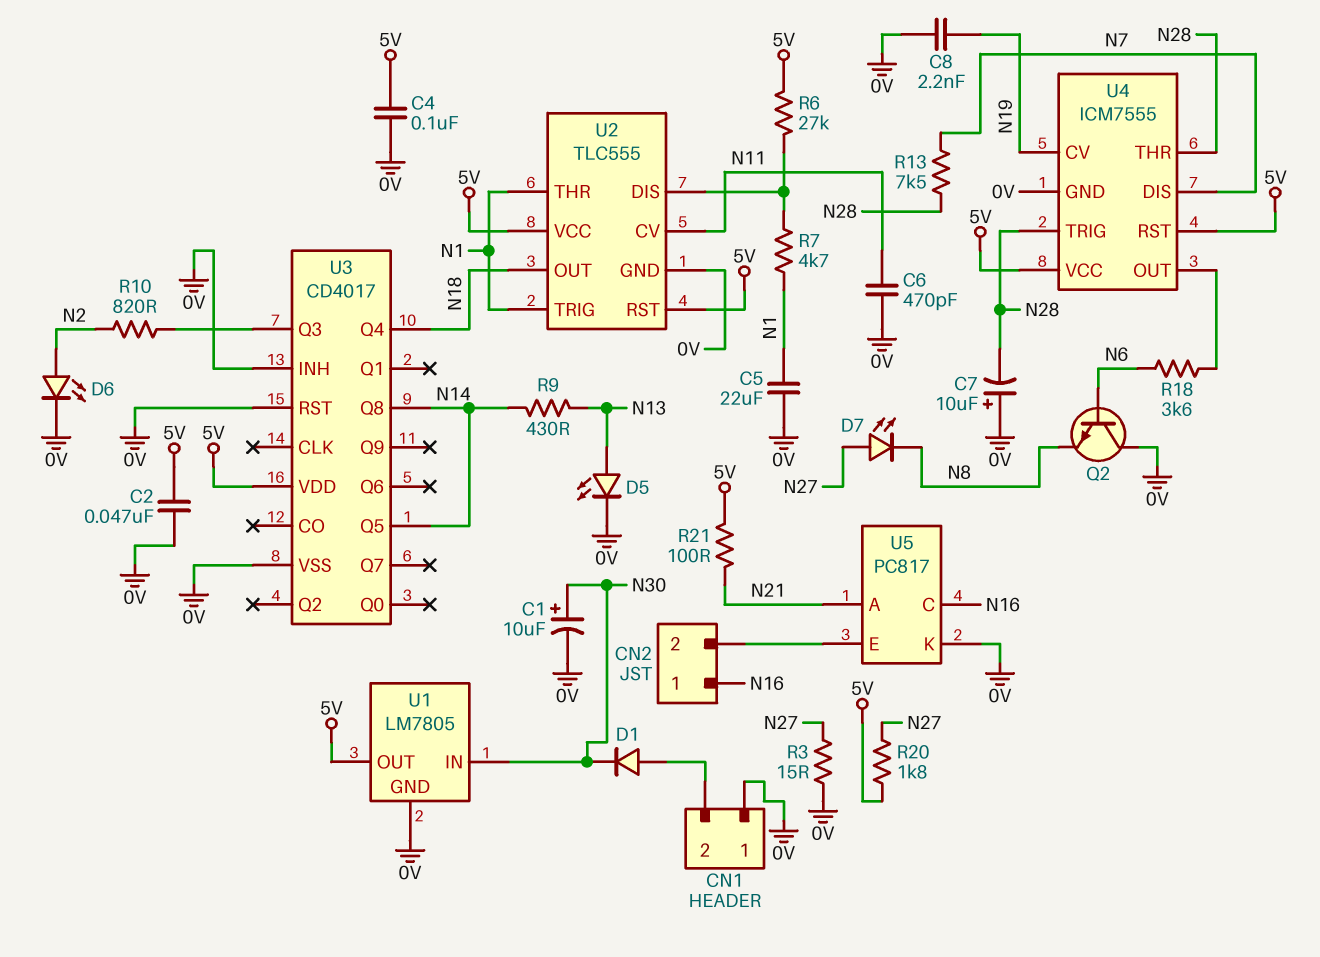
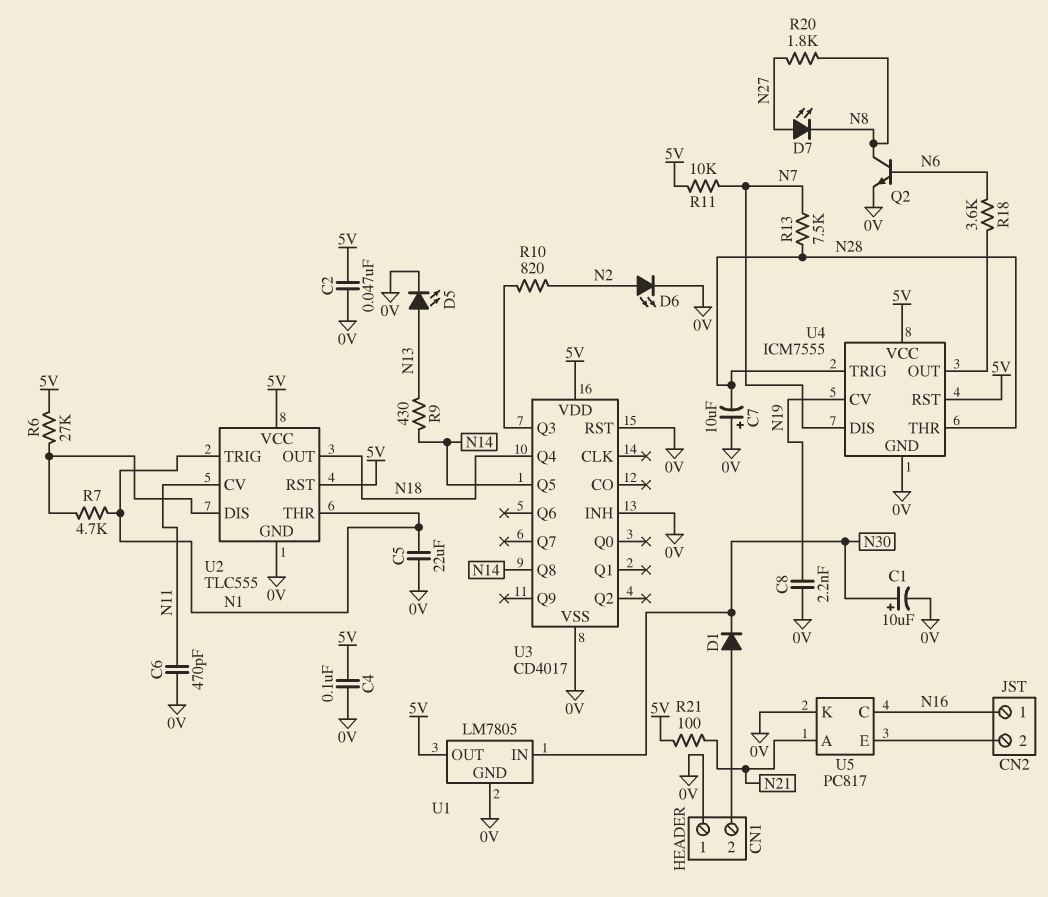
Q2: NPN (B N6, C 0V, E N8) -> NPN (B N6, C N8, E 0V)
R3: 15 (0V, N27) -> none
R11: none -> 10k (5V, N7)
R20: 1.8k (5V, N27) -> 1.8k (N8, N27)

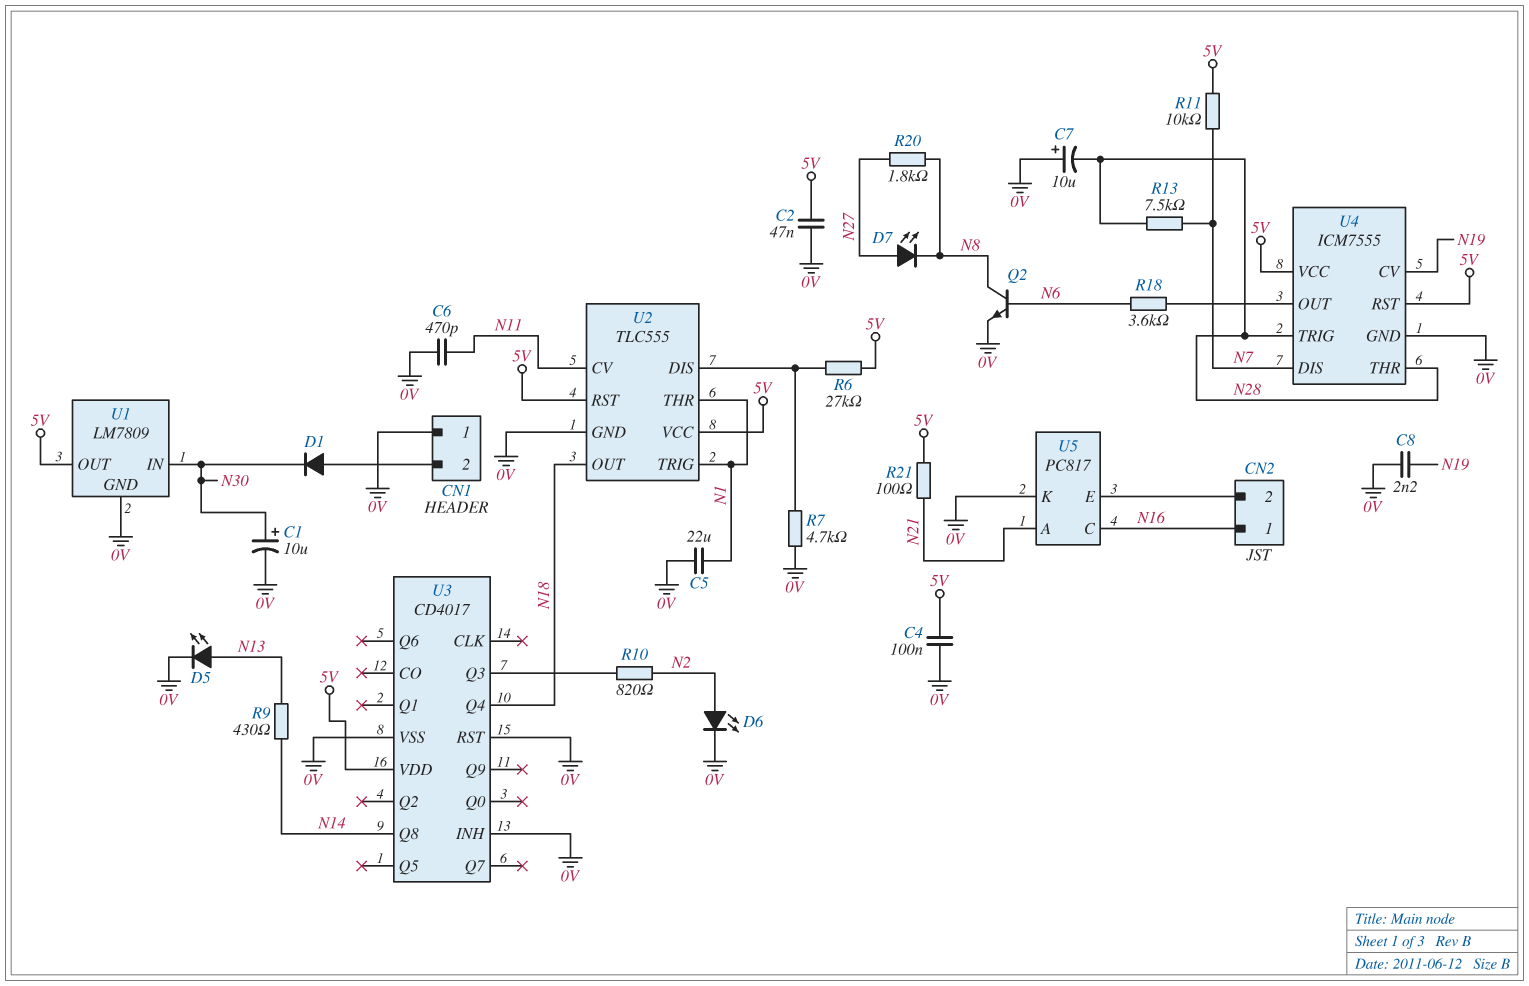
R7: 4.7k (N1, U2/DIS) -> 4.7k (0V, U2/DIS)
U1: LM7805 -> LM7809
U3 pin Q5: N14 -> none

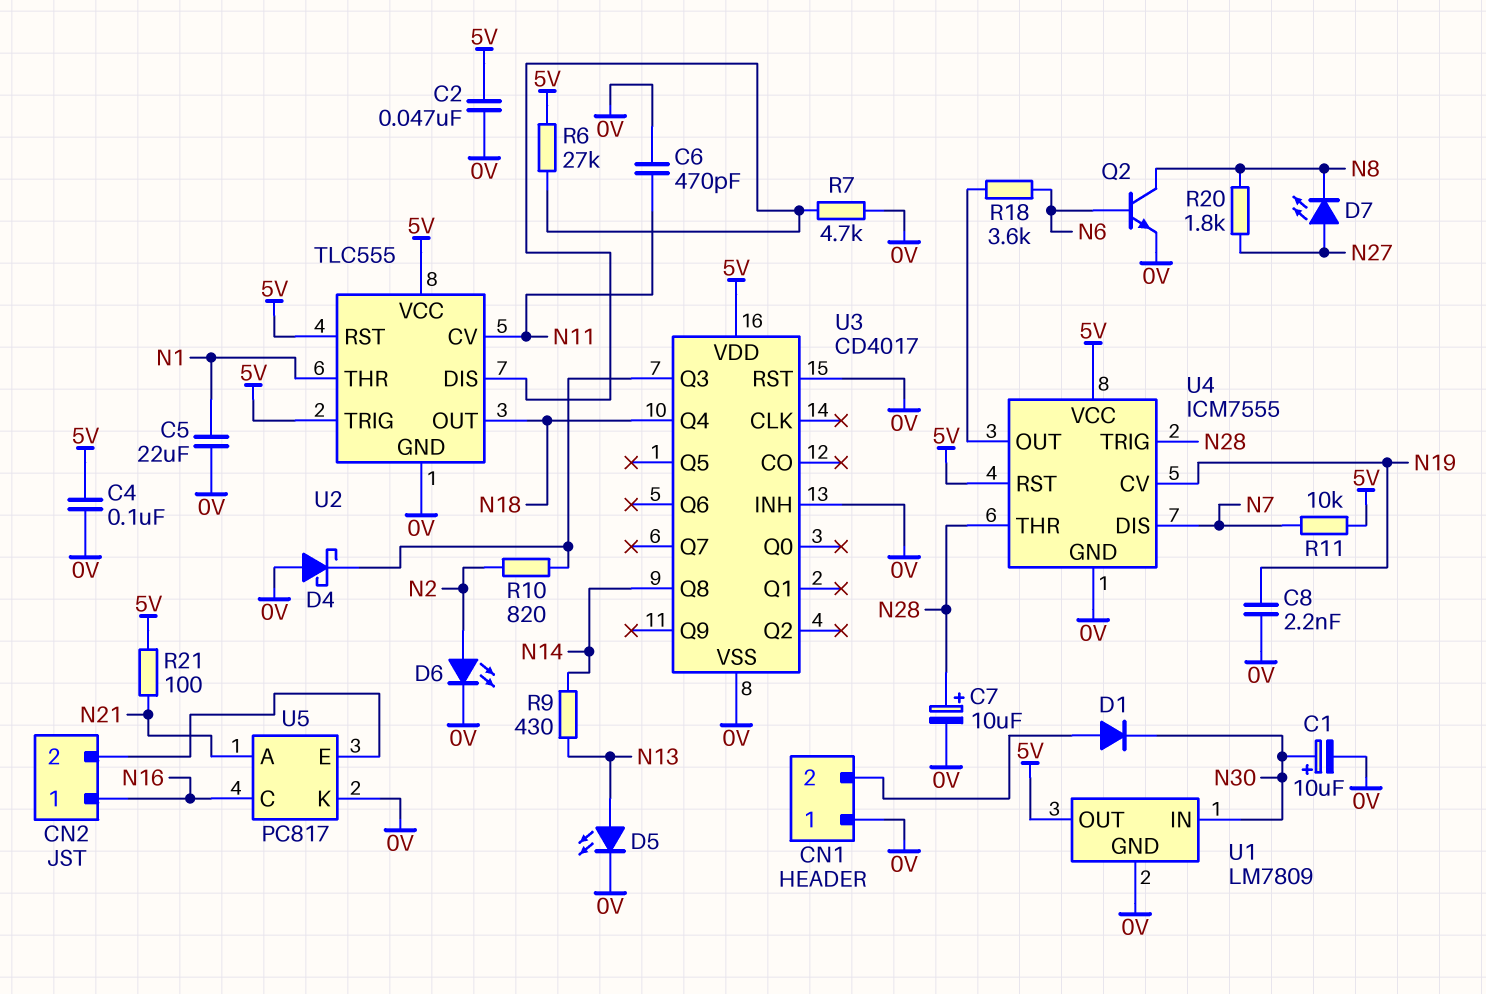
C7: 10uF (plus 0V, minus N28) -> 10uF (plus N28, minus 0V)
D4: none -> schottky (A 0V, K U3/Q3)
R13: 7.5k (N7, N28) -> none
U2 pin TRIG: N1 -> 5V

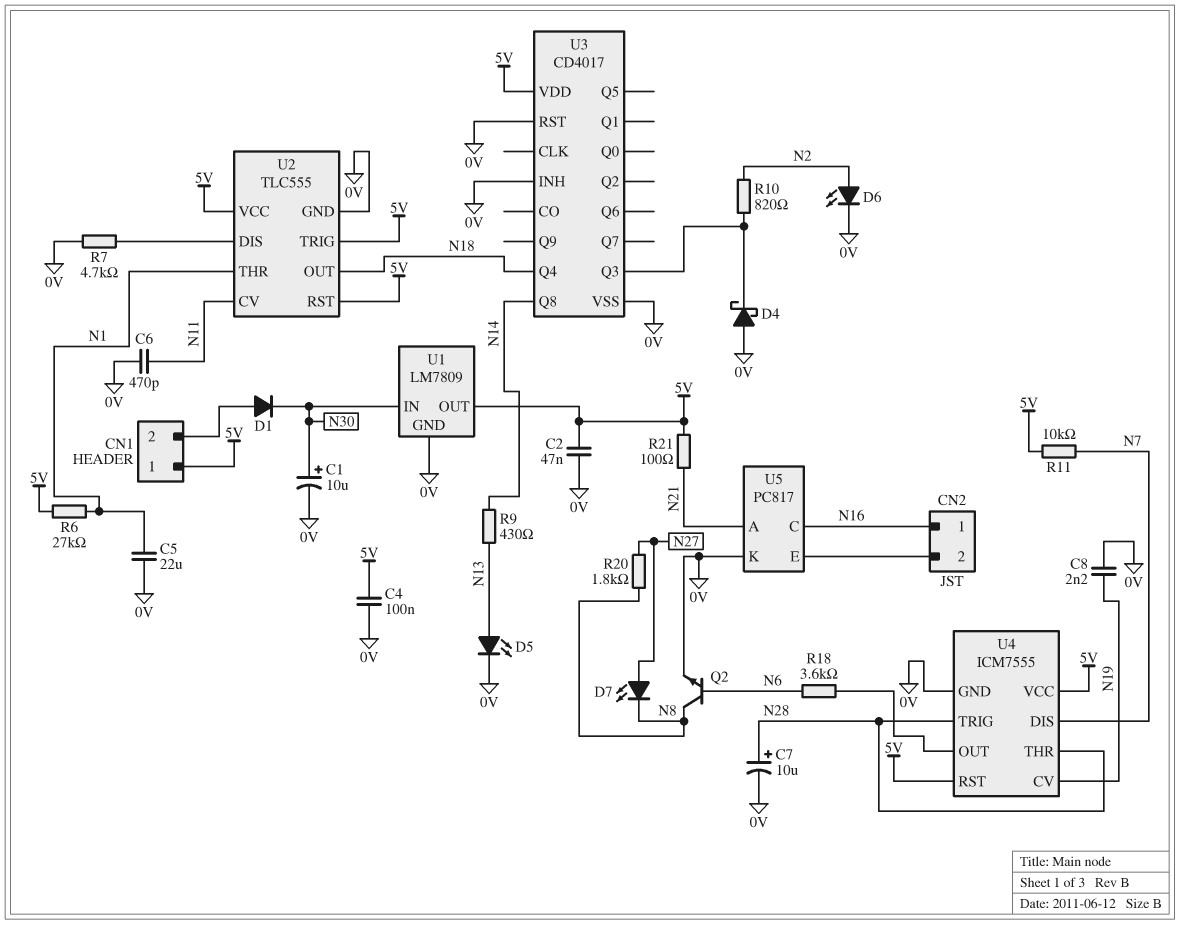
CN1 pin 1: 0V -> 5V
R6: 27k (5V, U2/DIS) -> 27k (5V, N1)

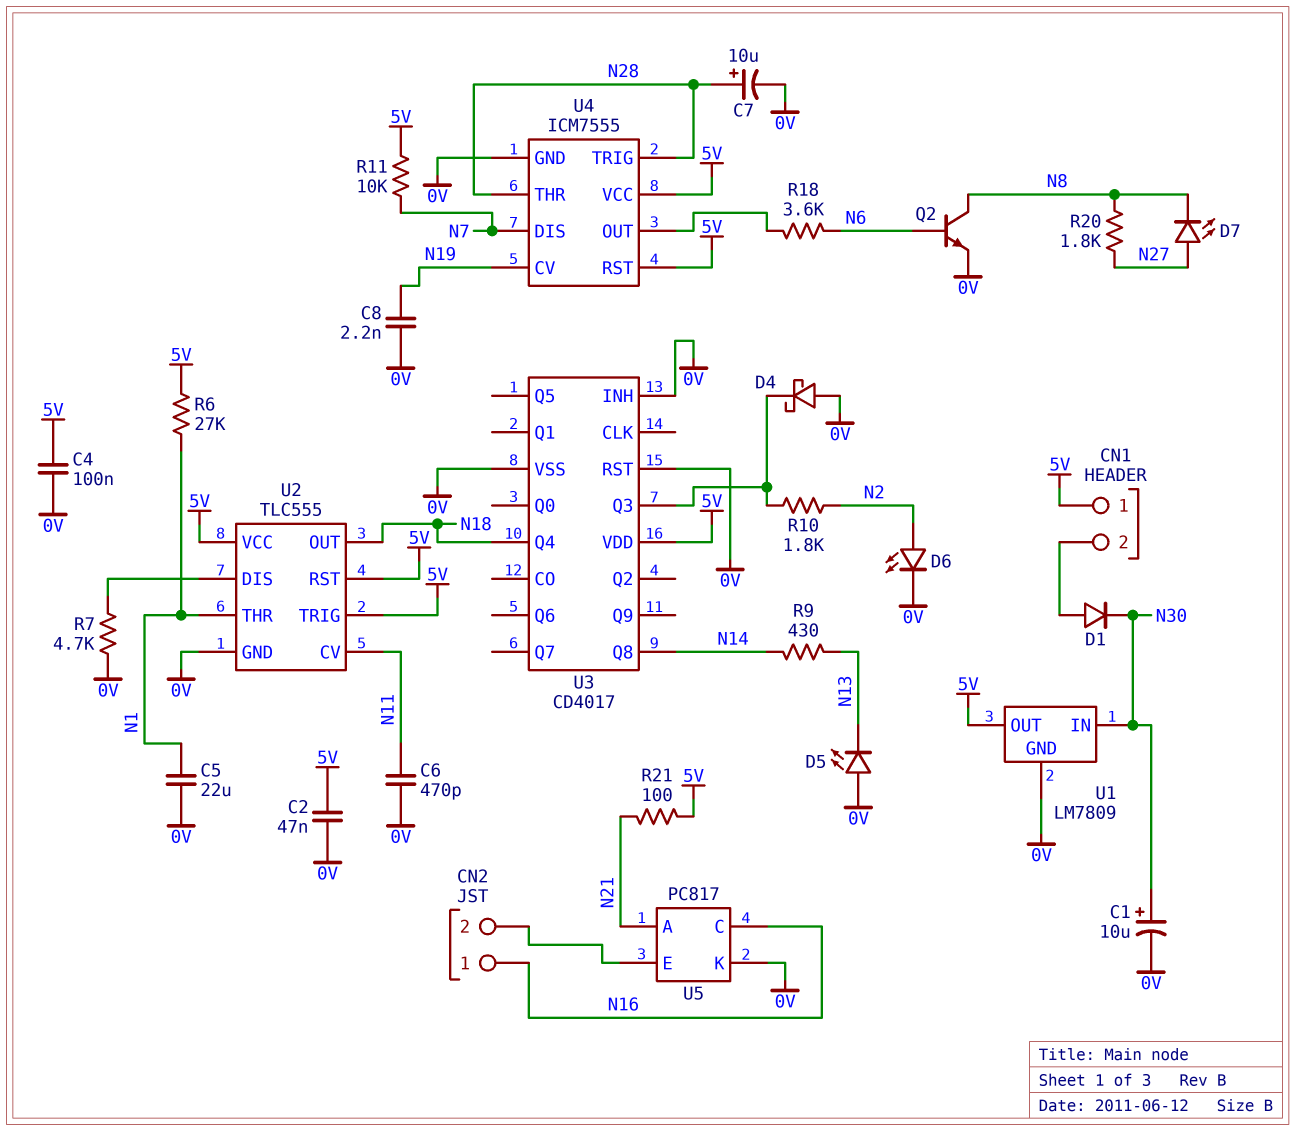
D5: LED (A N13, K 0V) -> LED (A 0V, K N13)
R10: 820 (N2, U3/Q3) -> 1.8k (N2, U3/Q3)

